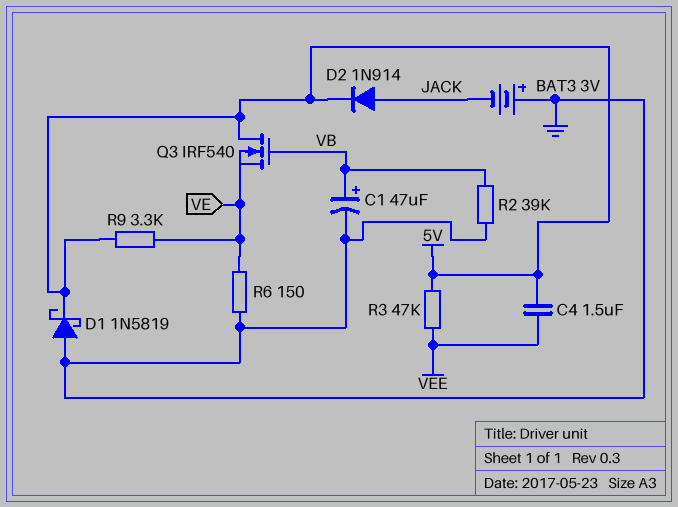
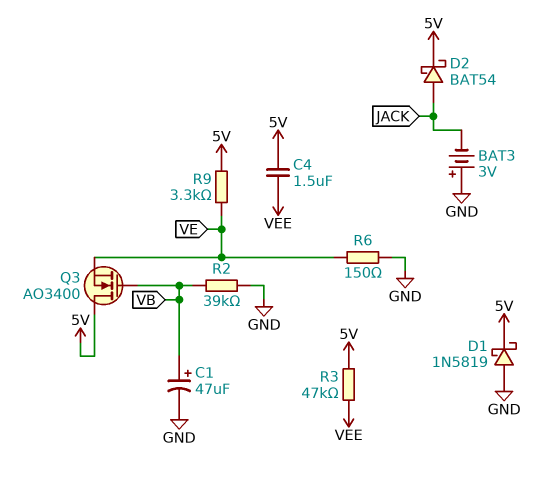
D2: diode 1N914 (A JACK, K 5V) -> schottky BAT54 (A JACK, K 5V)
Q3: NMOS IRF540 (G VB, D 5V, S VE) -> NMOS AO3400 (G VB, D 5V, S VE)

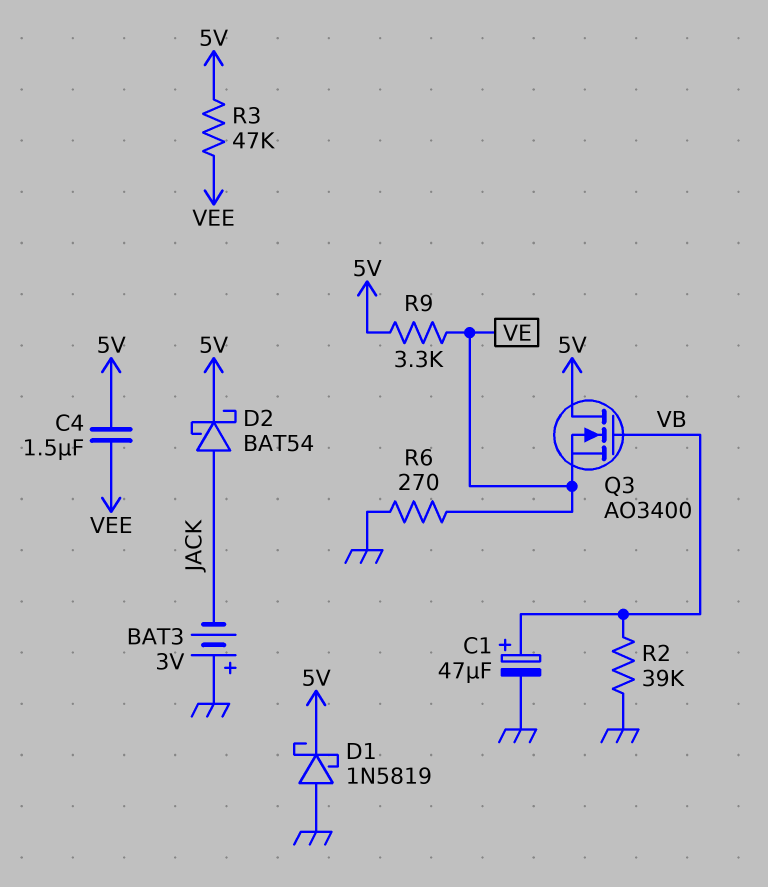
R6: 150 (GND, VE) -> 270 (GND, VE)

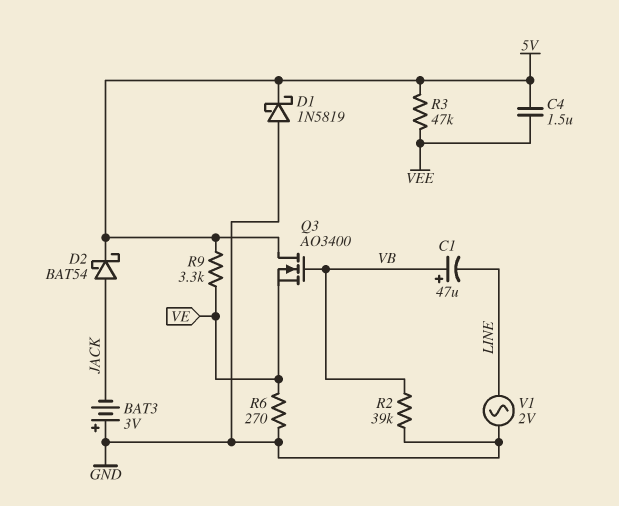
C1: 47uF (plus VB, minus GND) -> 47uF (plus VB, minus LINE)
V1: none -> AC 2V (GND, LINE)

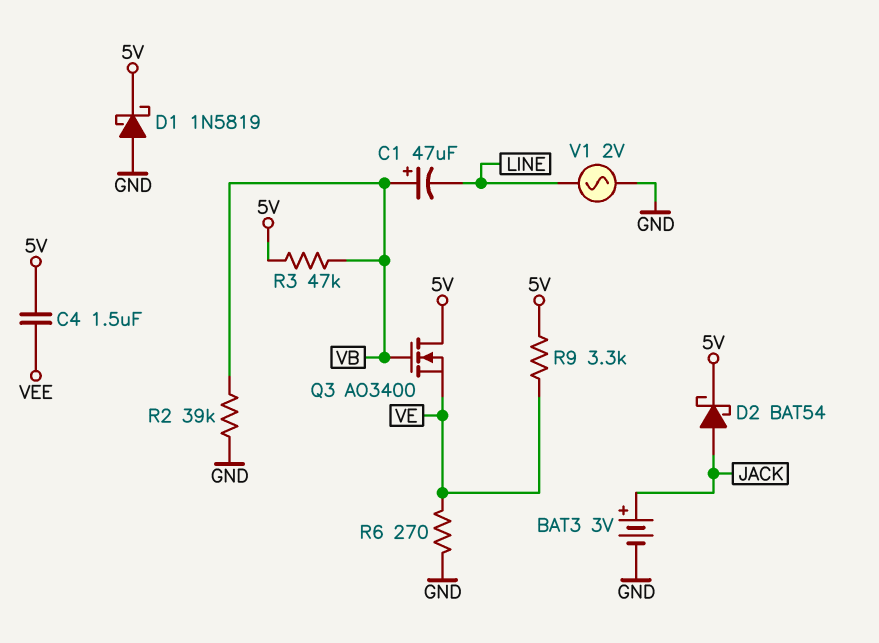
BAT3: 3V (plus GND, minus JACK) -> 3V (plus JACK, minus GND)
R3: 47k (5V, VEE) -> 47k (5V, VB)

